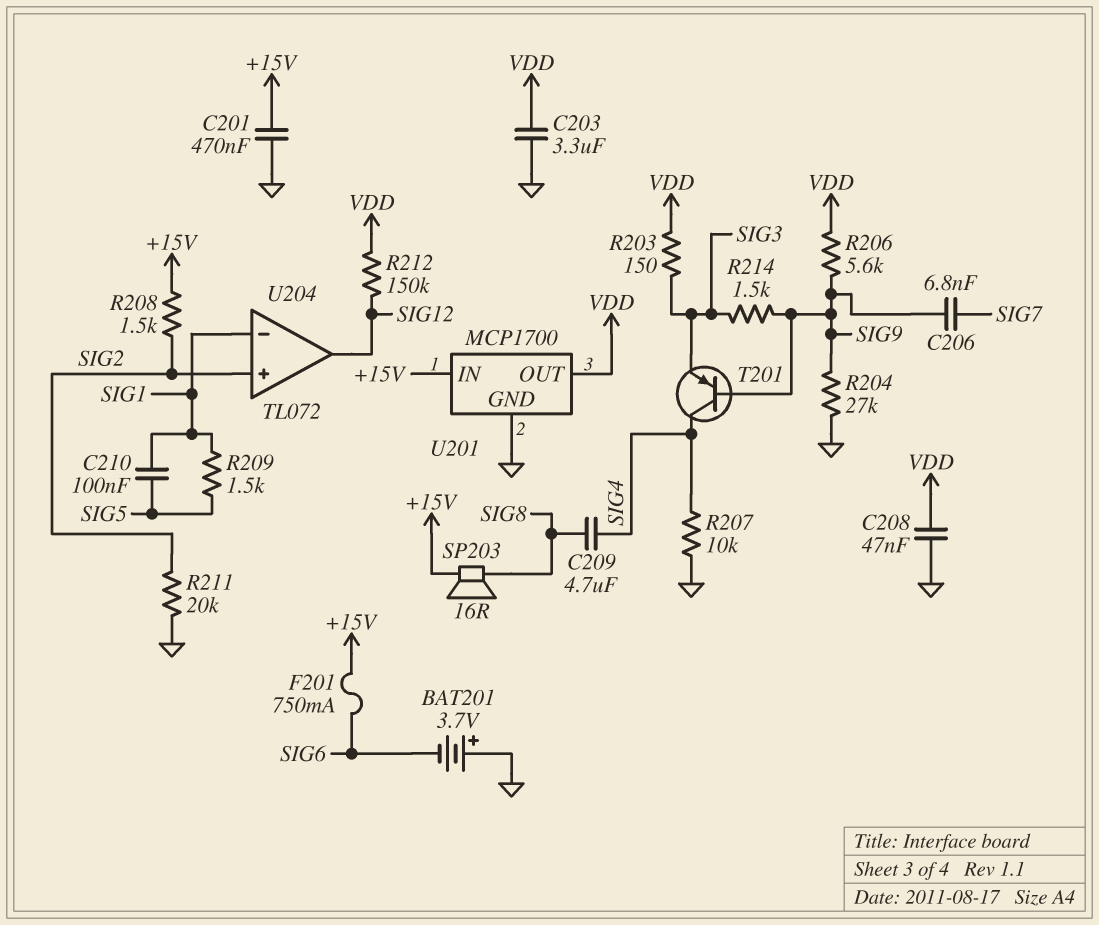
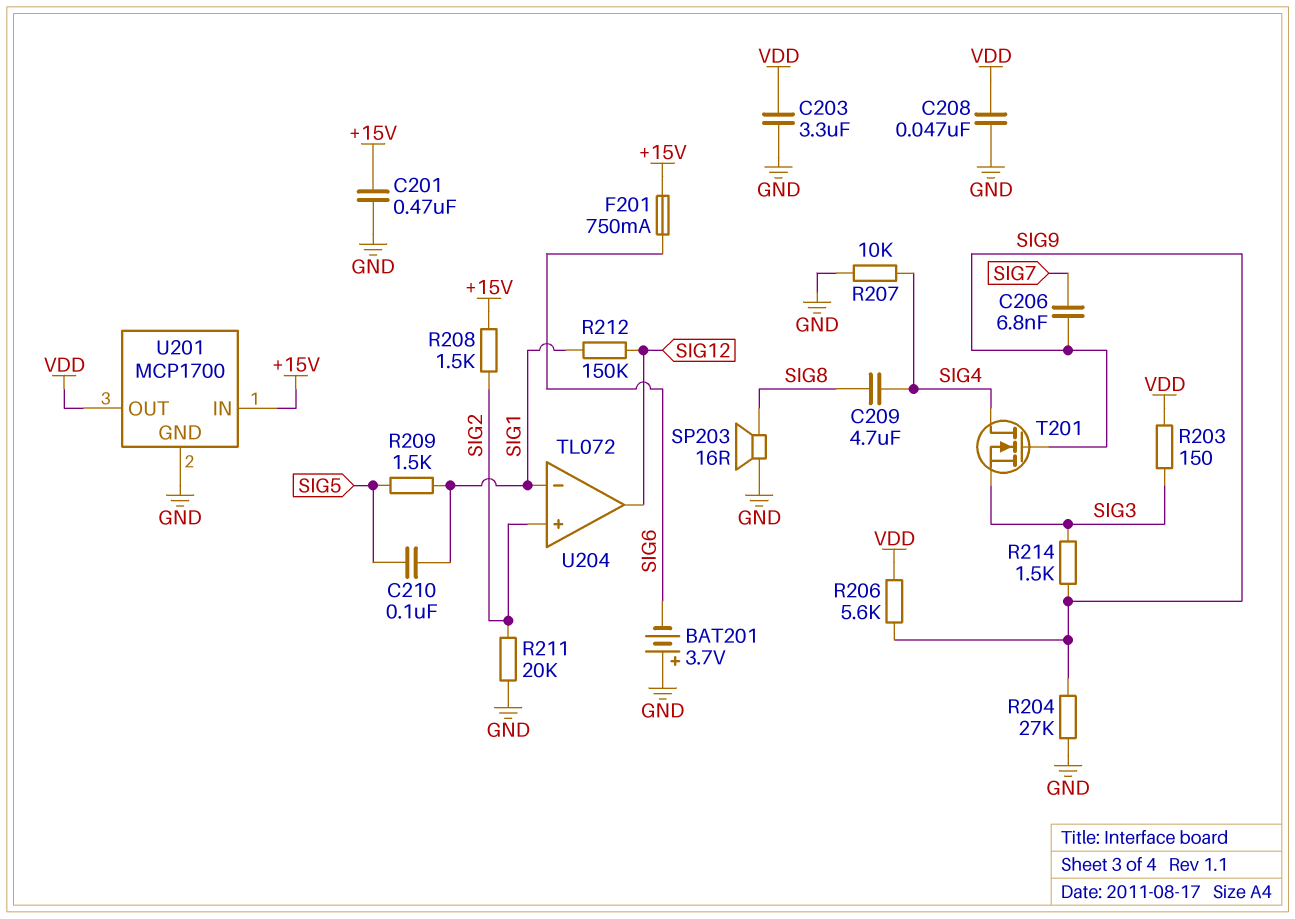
R212: 150k (SIG12, VDD) -> 150k (SIG1, SIG12)
SP203: speaker 16R (+15V, SIG8) -> speaker 16R (GND, SIG8)
T201: PNP (B SIG9, C SIG4, E SIG3) -> NMOS (G SIG9, D SIG4, S SIG3)

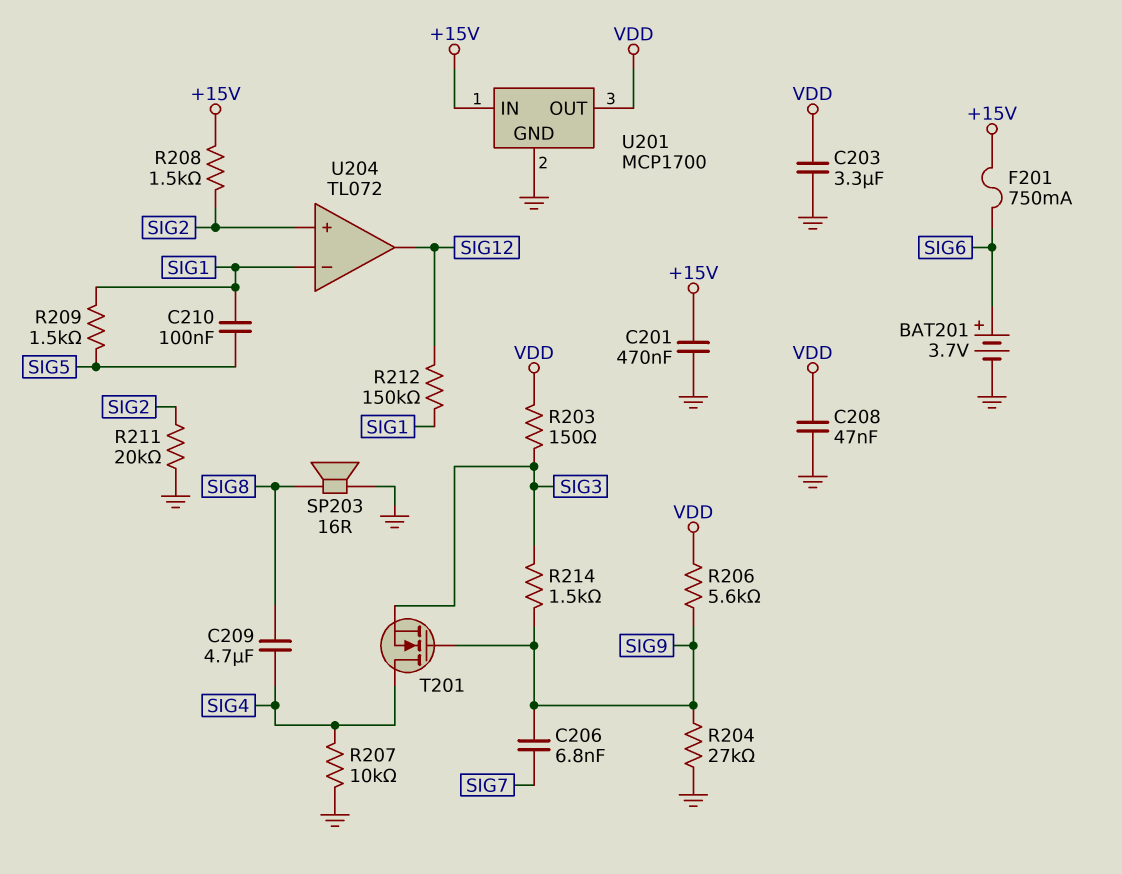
BAT201: 3.7V (plus GND, minus SIG6) -> 3.7V (plus SIG6, minus GND)

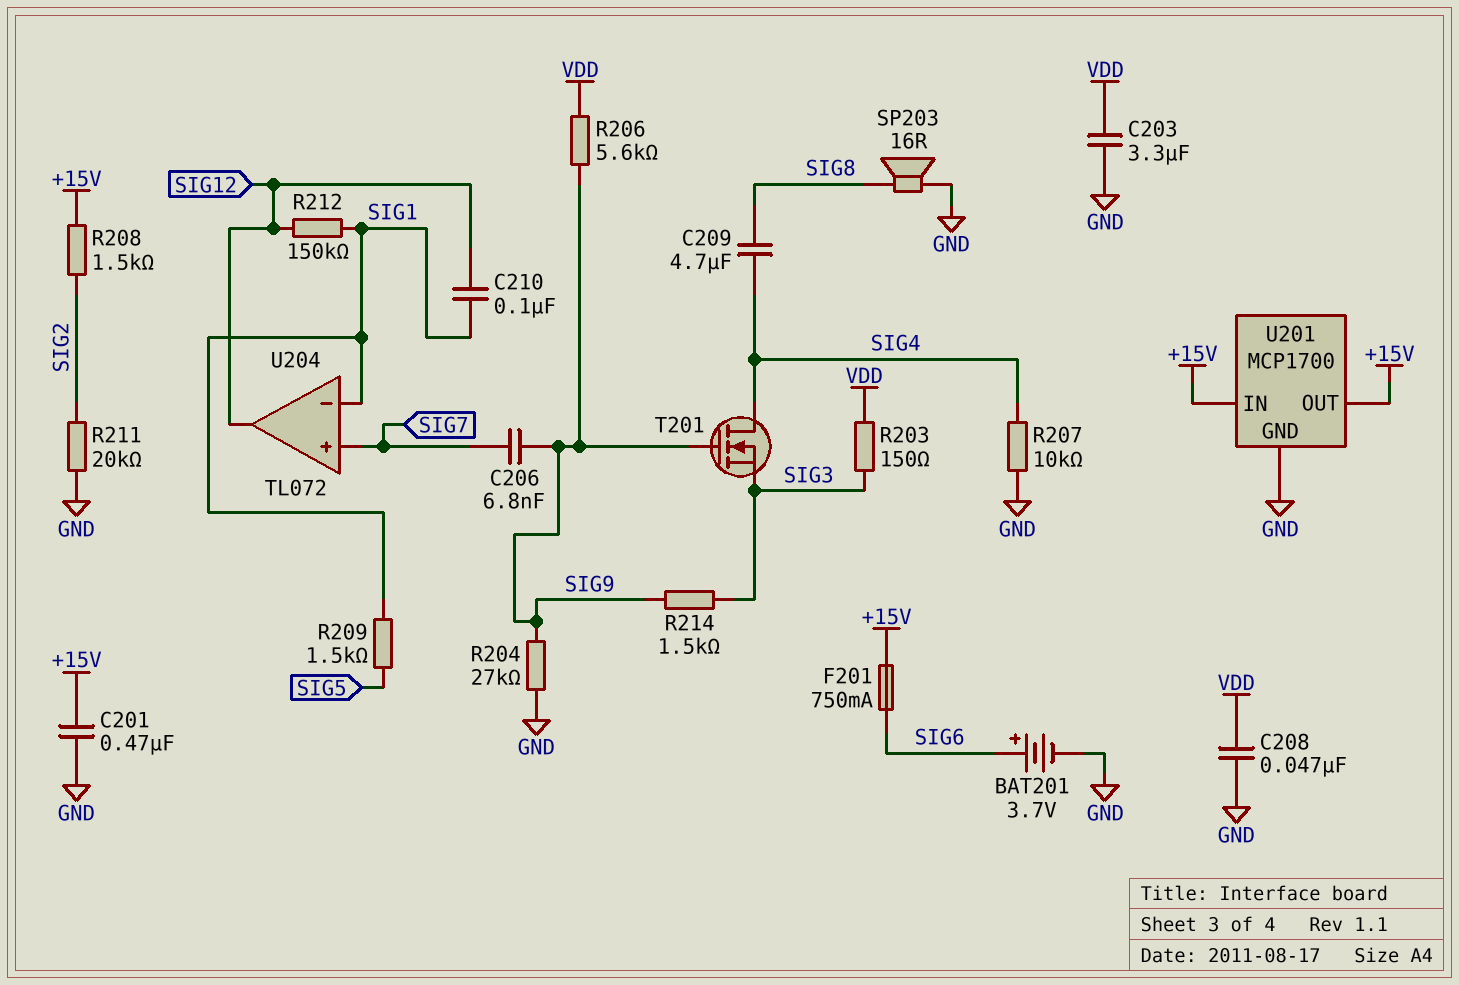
C210: 100nF (SIG1, SIG5) -> 100nF (SIG1, SIG12)
U201 pin OUT: VDD -> +15V
U204 pin in+: SIG2 -> SIG7

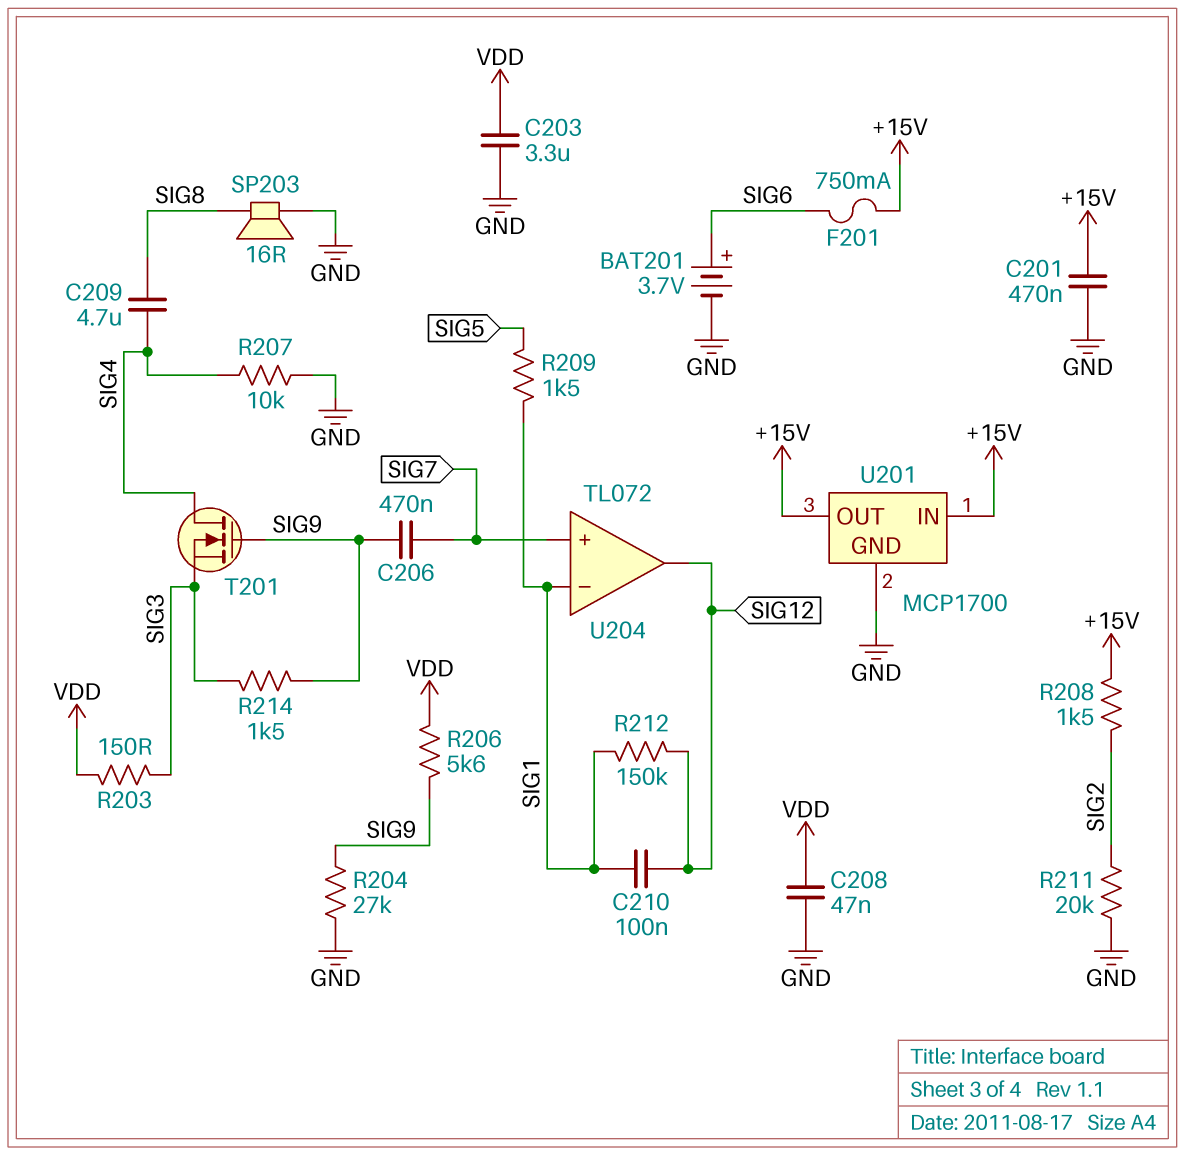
C206: 6.8nF (SIG7, SIG9) -> 470nF (SIG7, SIG9)

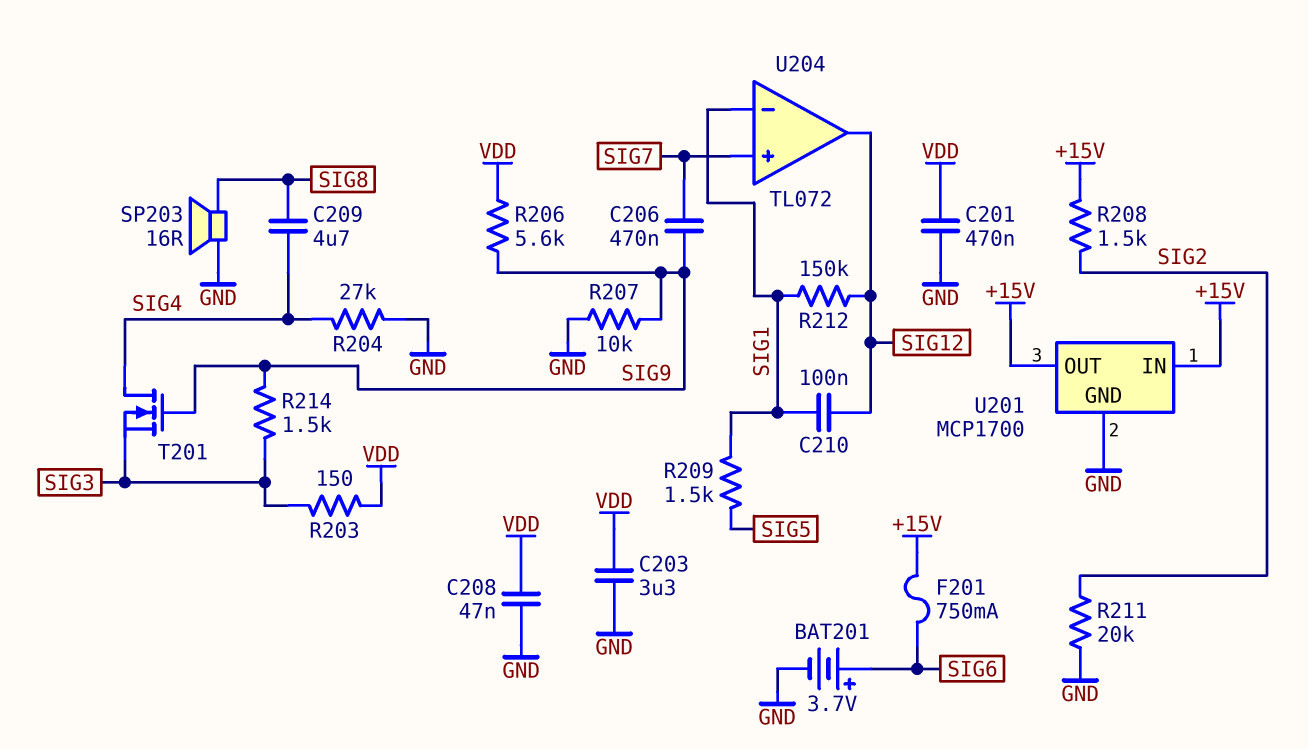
C201: 470nF (+15V, GND) -> 470nF (GND, VDD)
R204: 27k (GND, SIG9) -> 27k (GND, SIG4)
R207: 10k (GND, SIG4) -> 10k (GND, SIG9)

